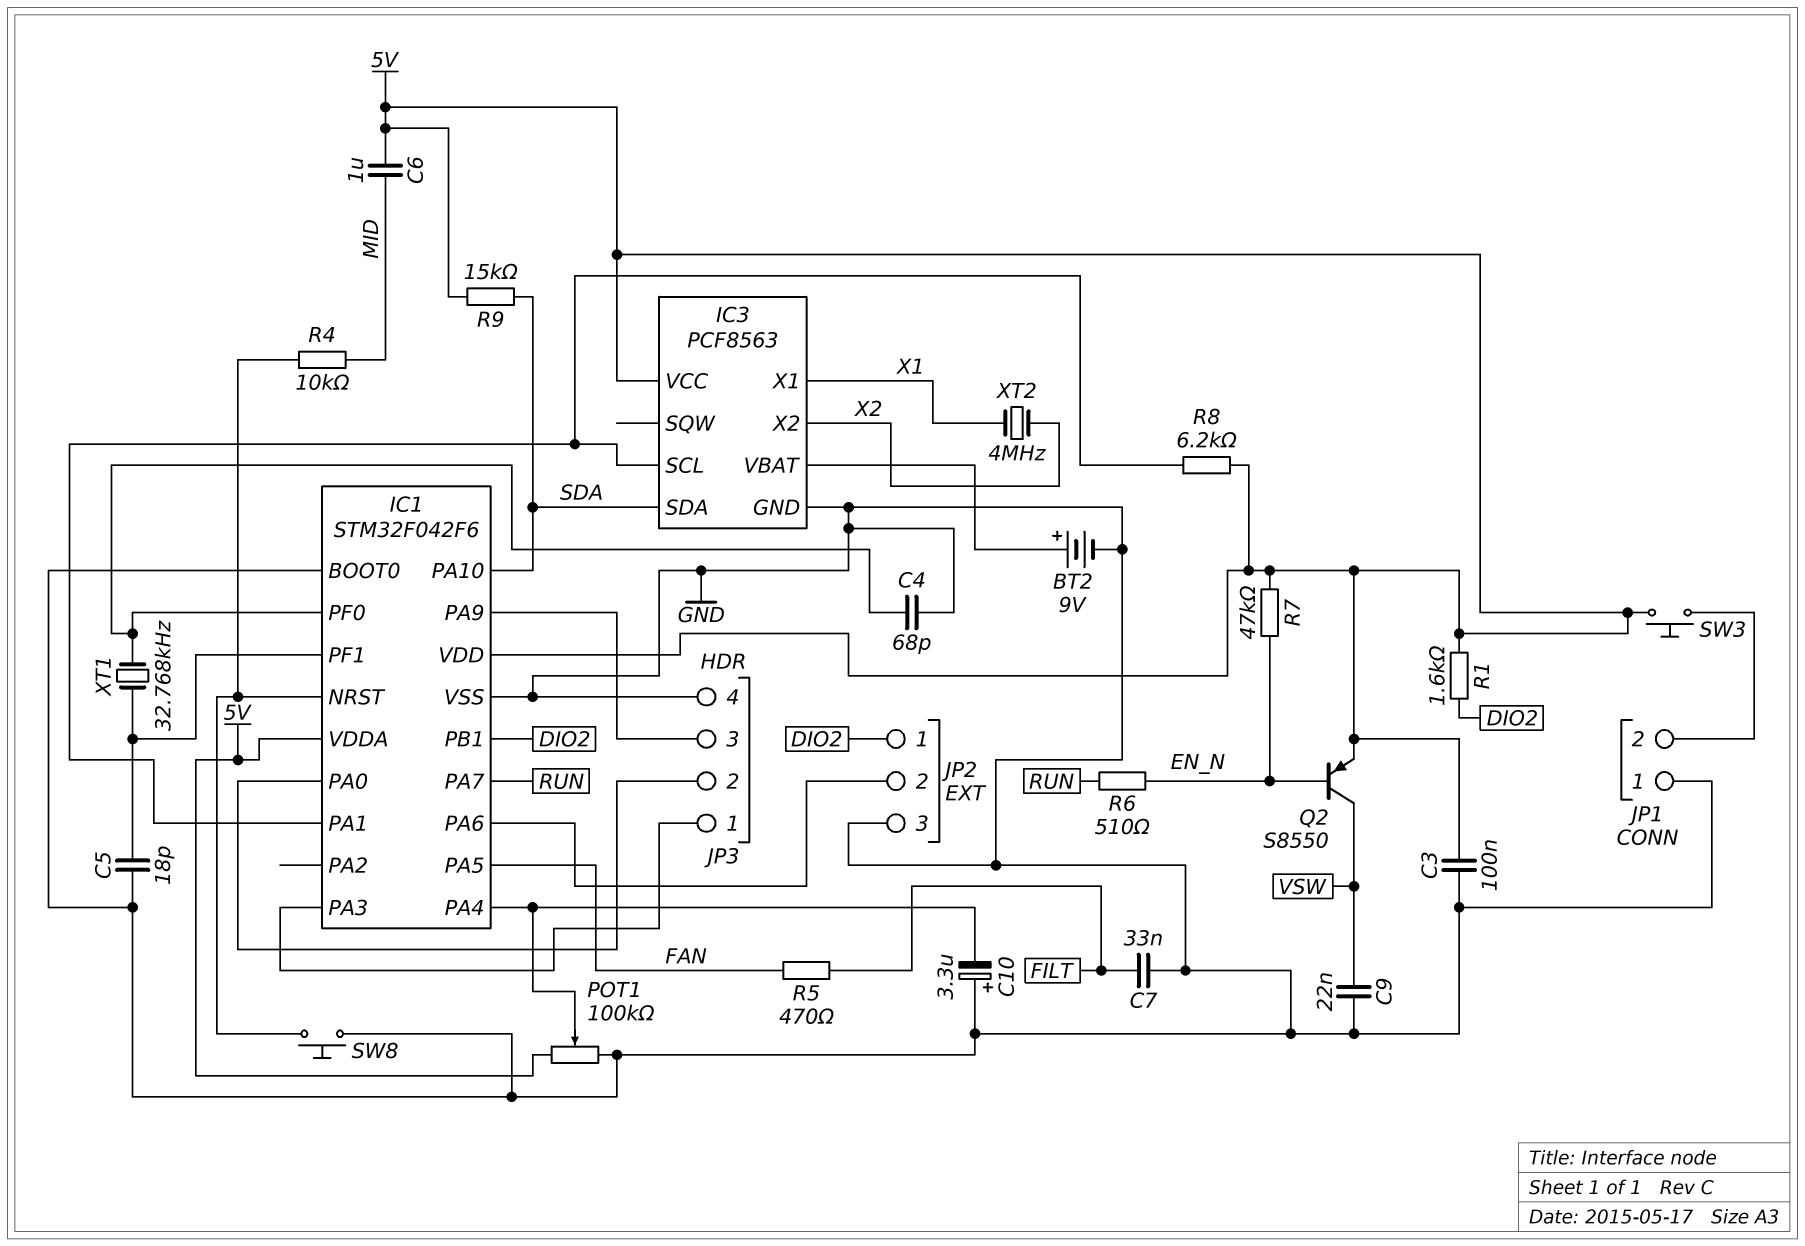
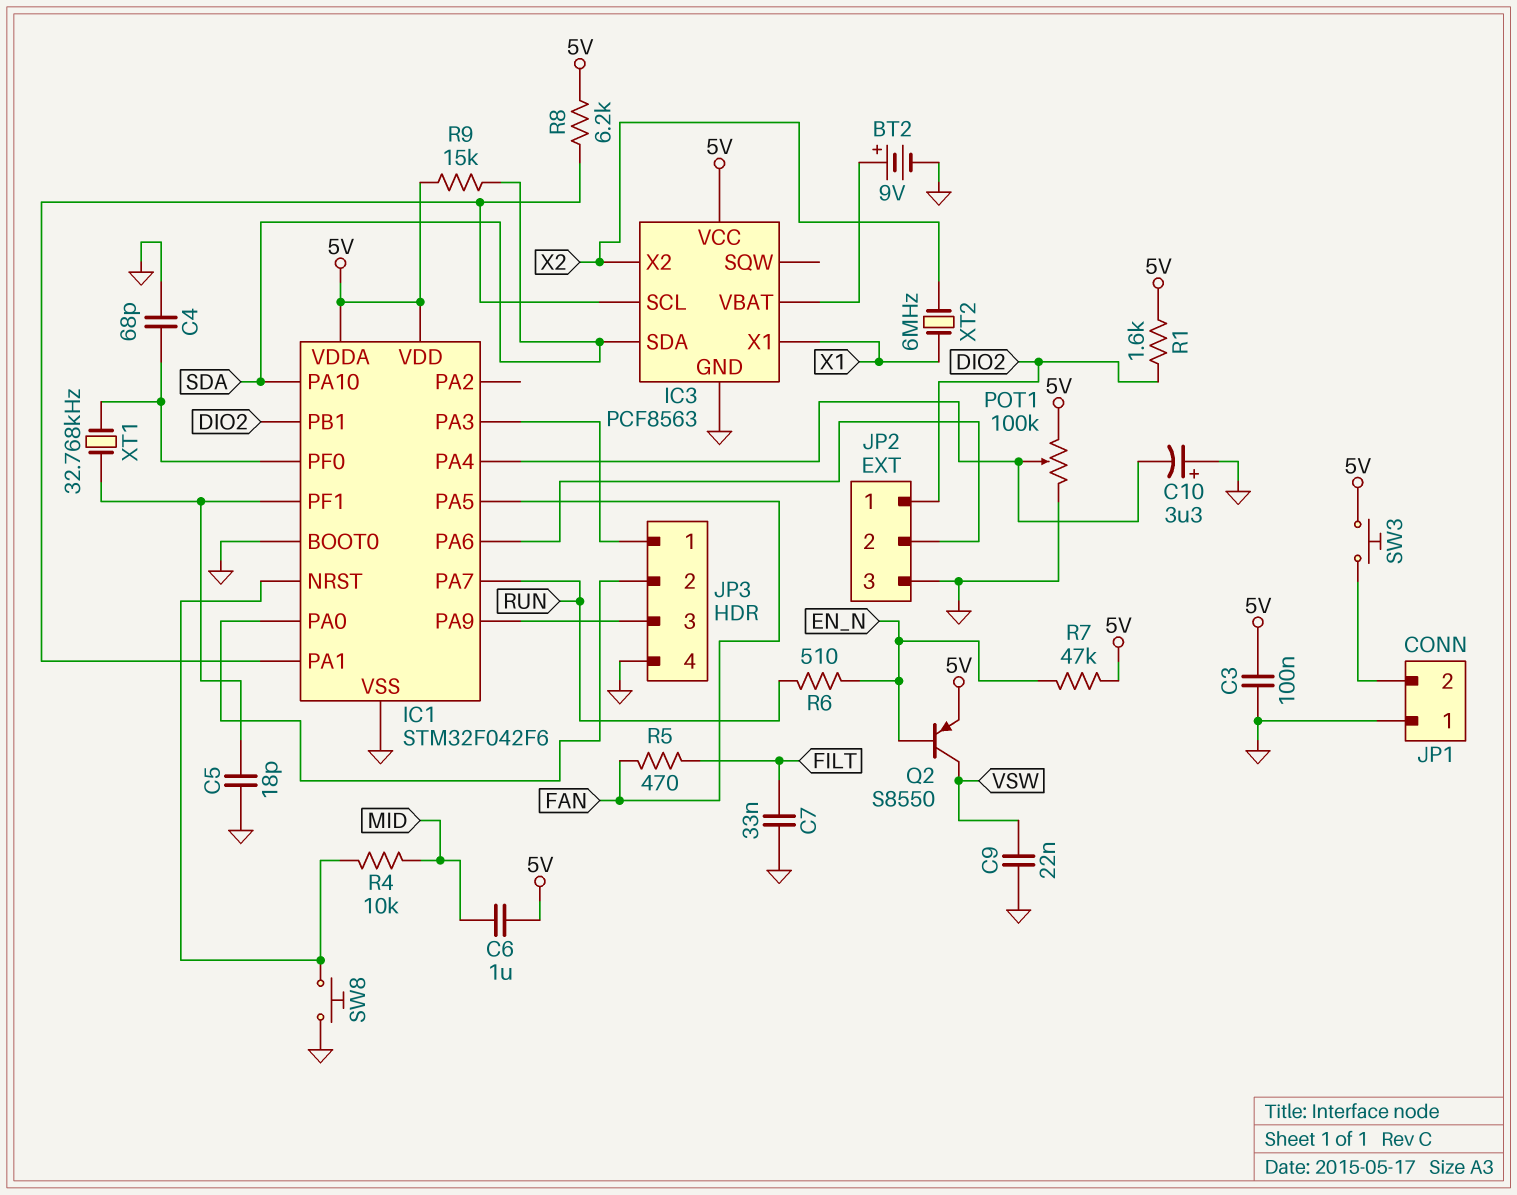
XT2: 4MHz (X1, X2) -> 6MHz (X1, X2)

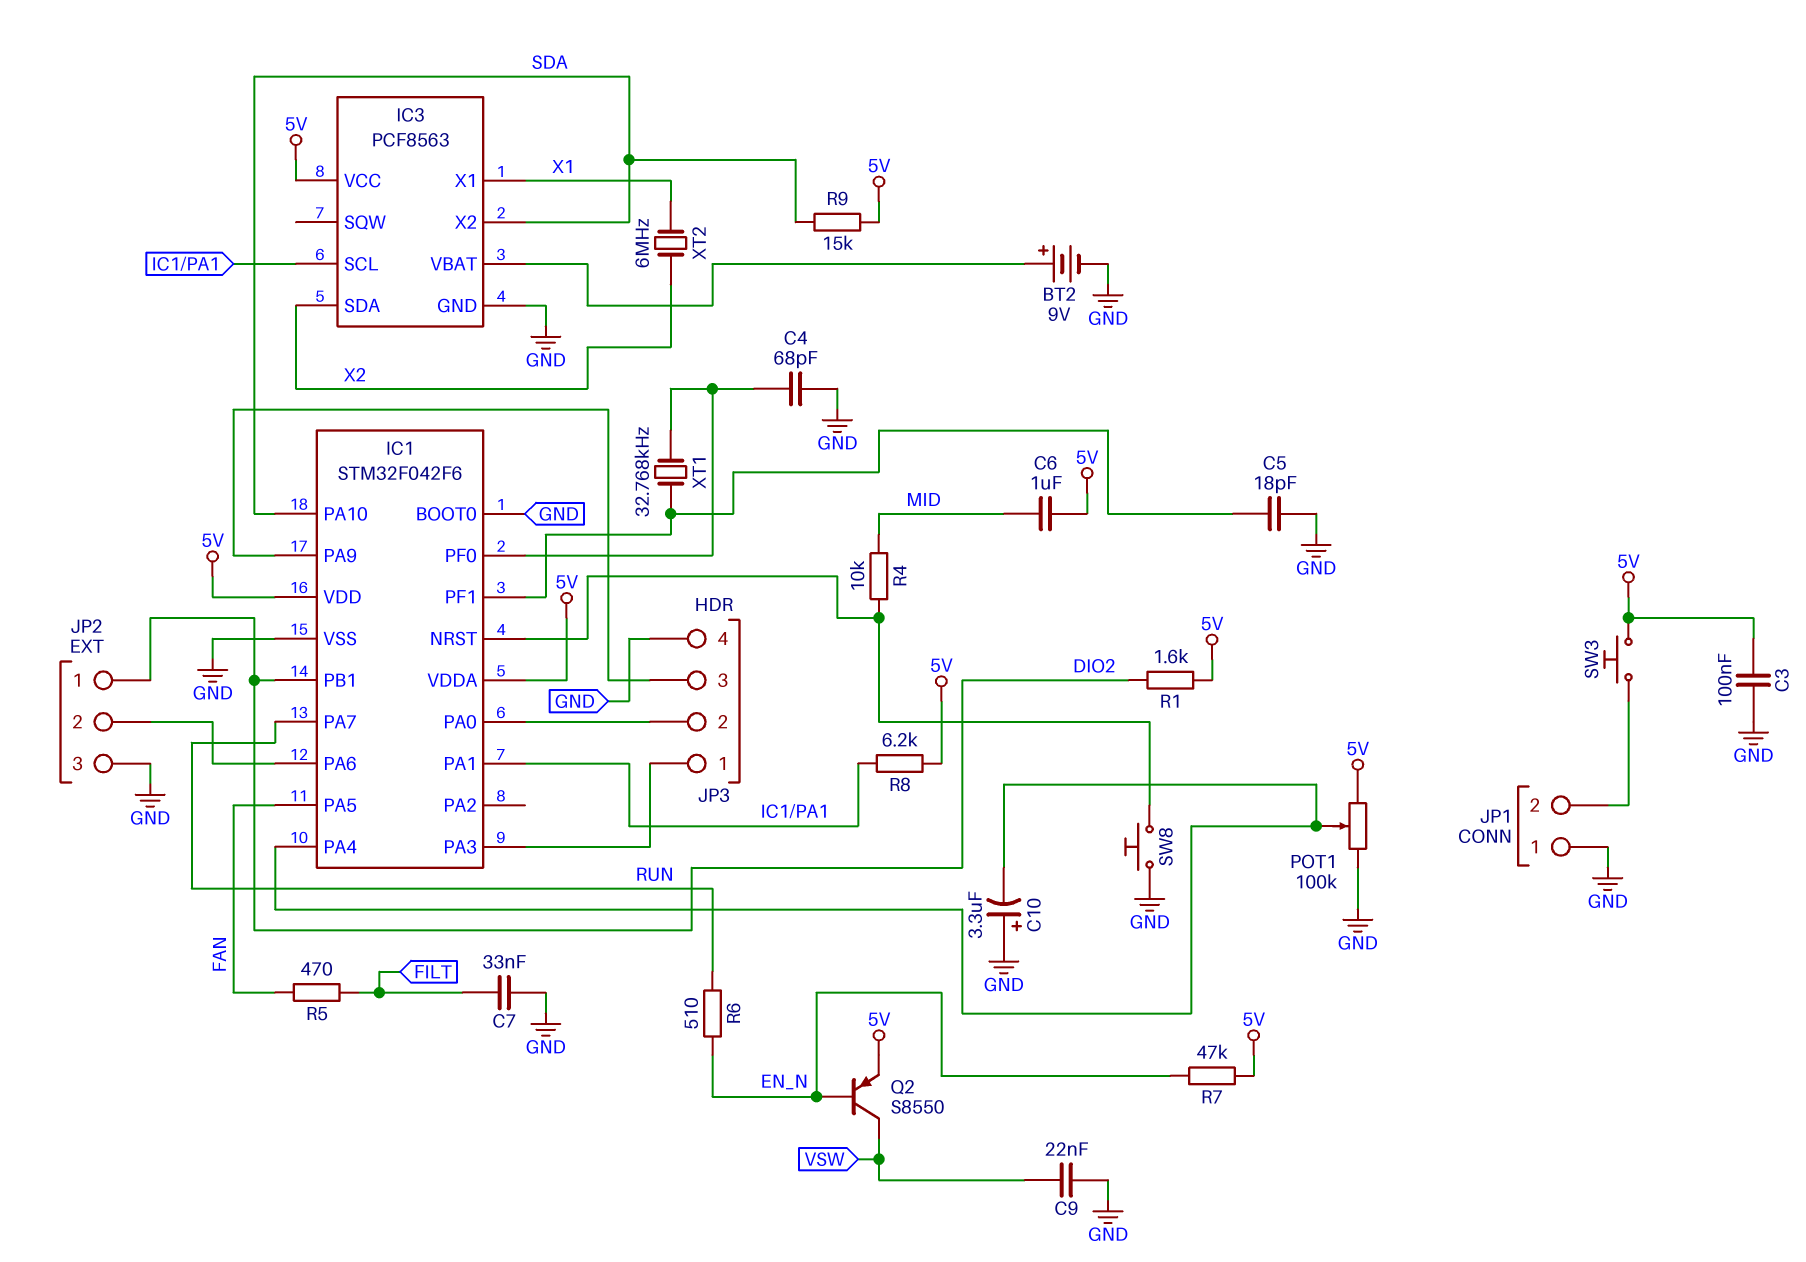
IC3 pin SDA: SDA -> X2
IC3 pin X2: X2 -> SDA

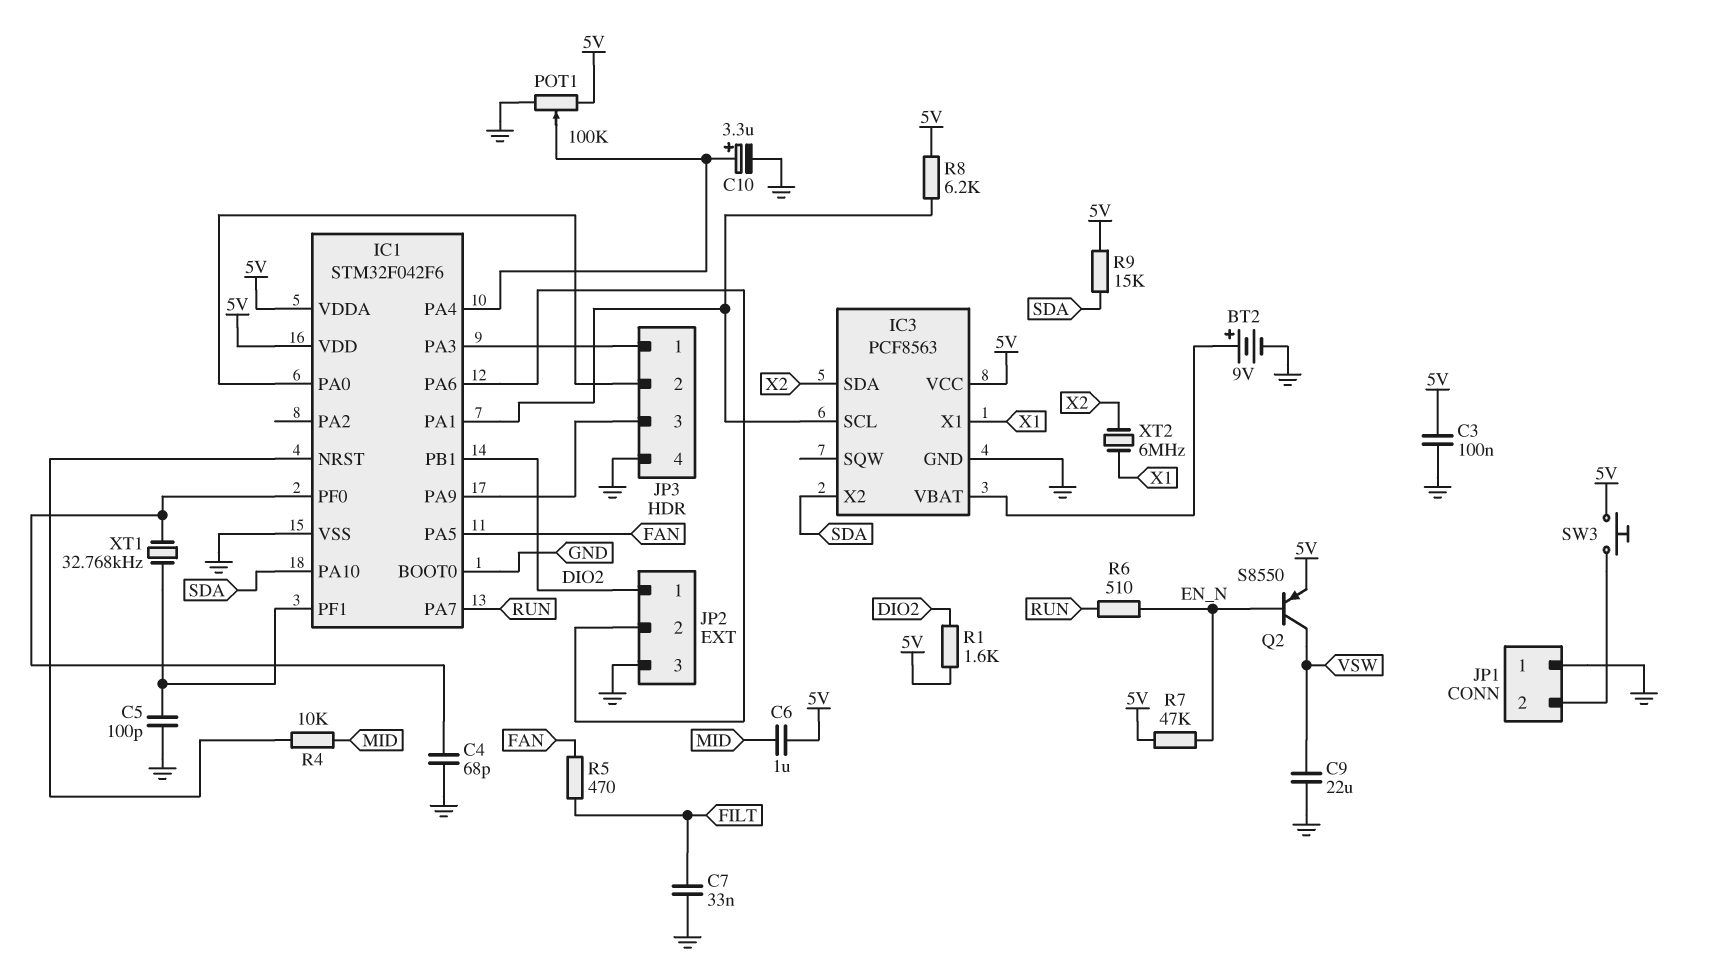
C5: 18pF (GND, IC1/PF1) -> 100pF (GND, IC1/PF1)
C9: 22nF (GND, VSW) -> 22uF (GND, VSW)
C10: 3.3uF (plus GND, minus IC1/PA4) -> 3.3uF (plus IC1/PA4, minus GND)
SW8: button (GND, IC1/NRST) -> none

